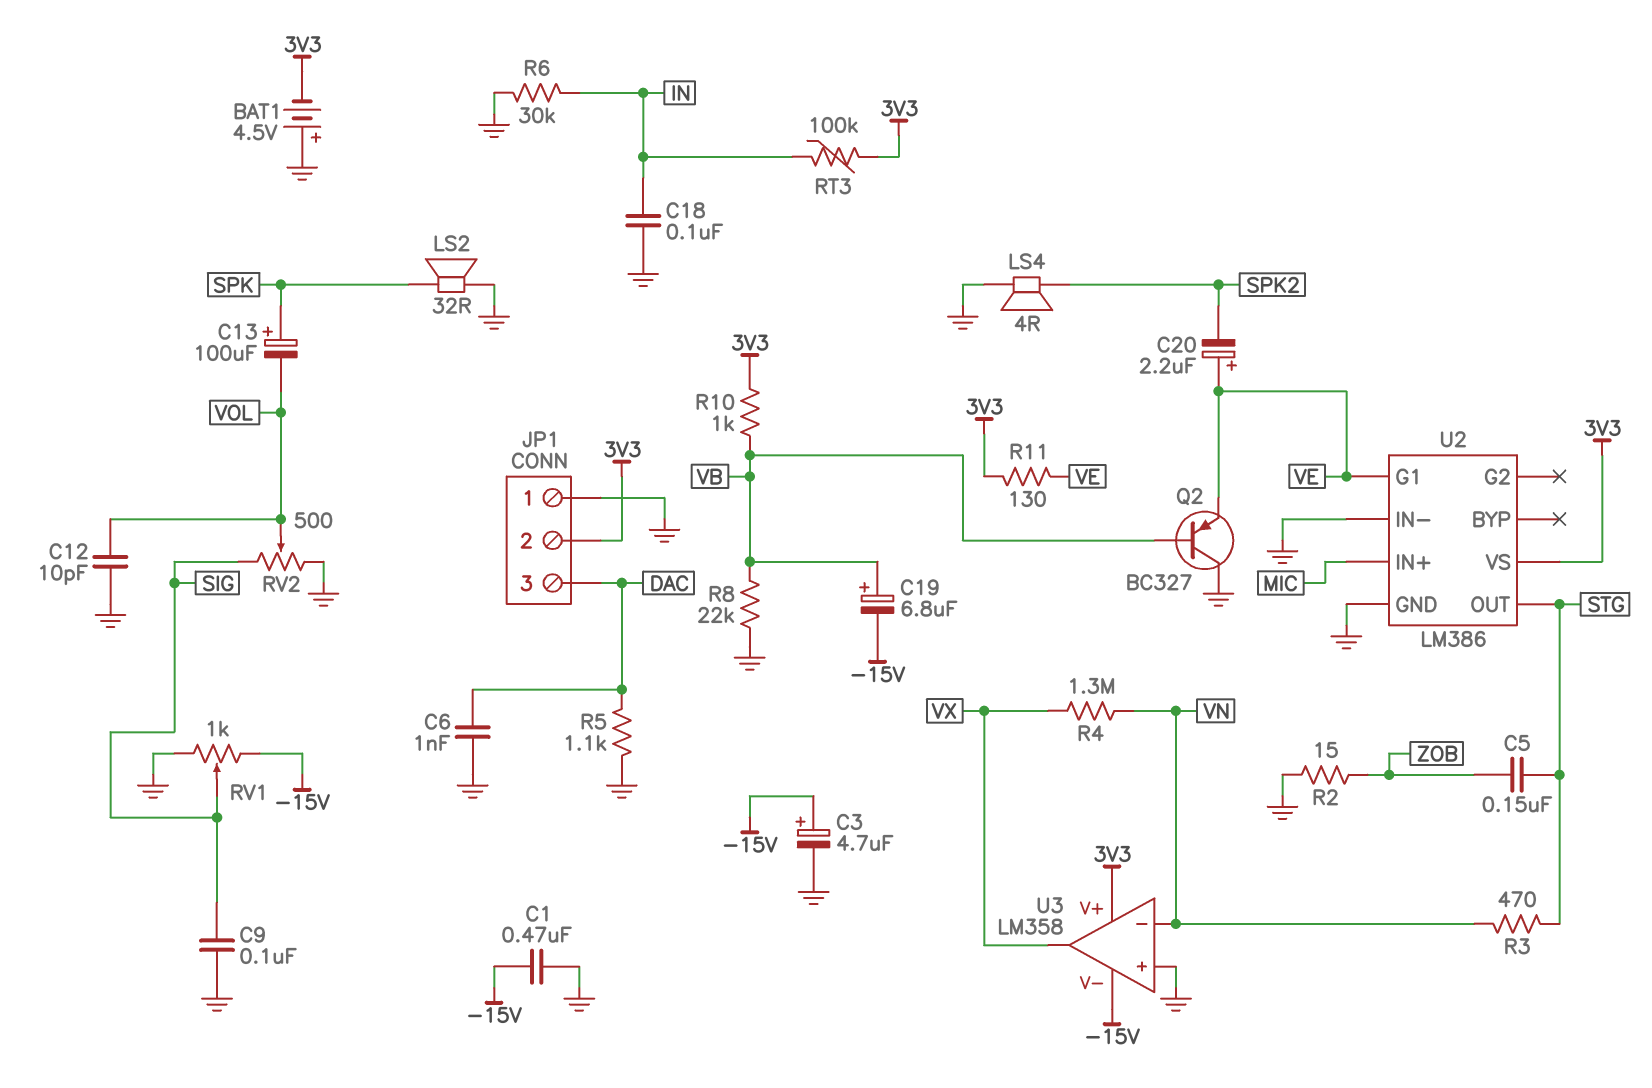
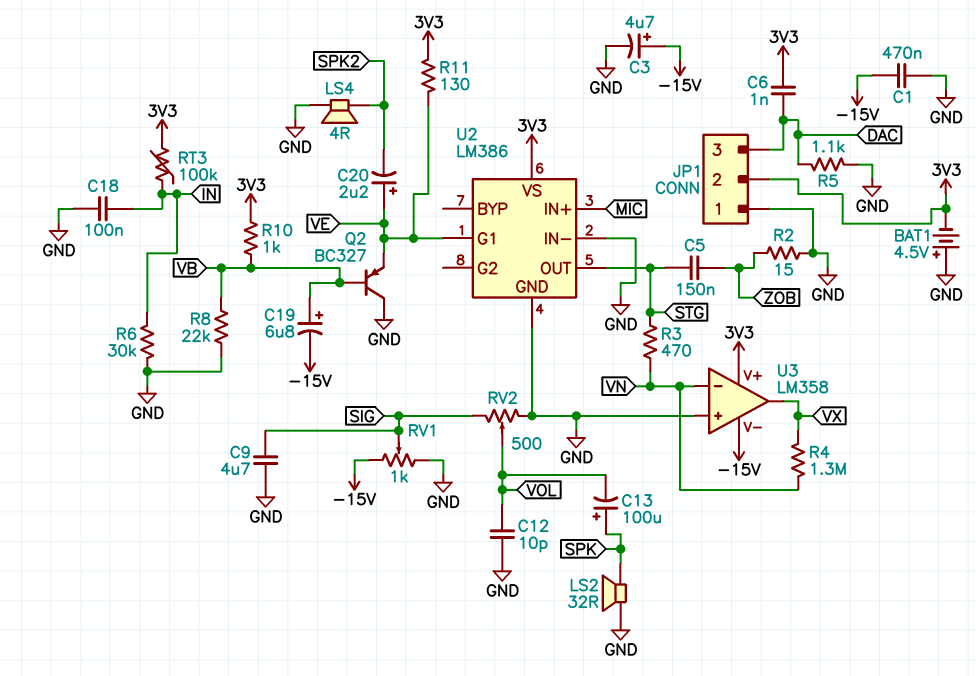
C6: 1nF (DAC, GND) -> 1nF (3V3, DAC)
C9: 100nF (GND, SIG) -> 4.7uF (GND, SIG)

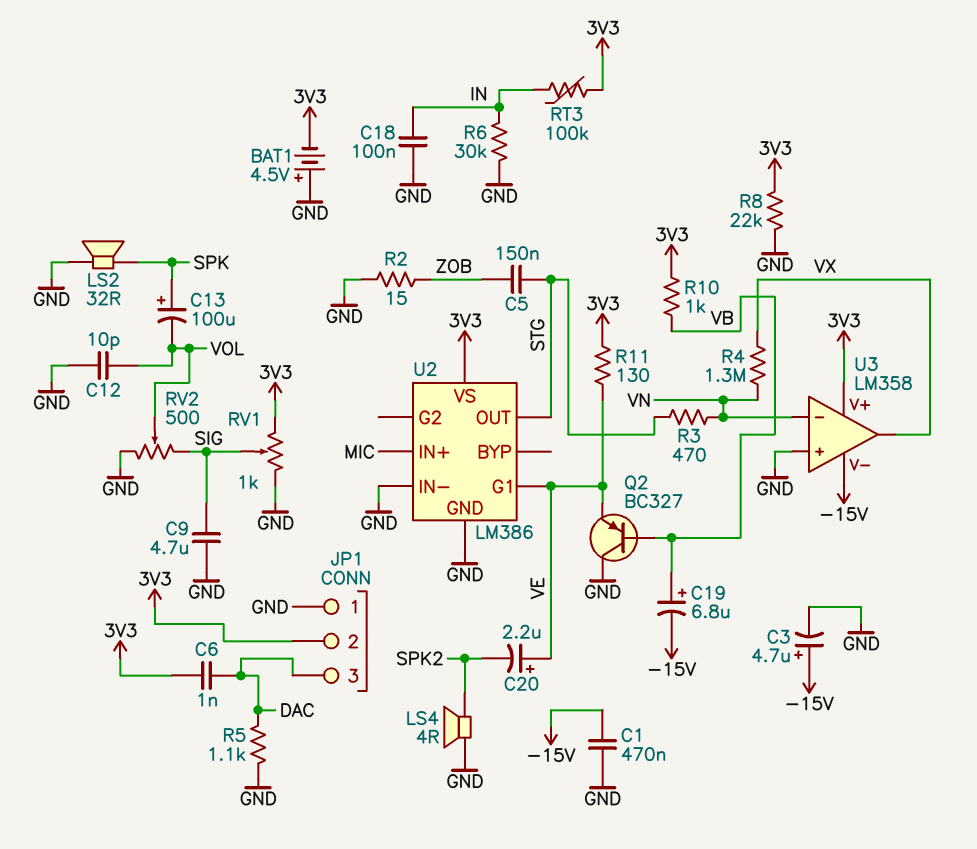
R8: 22k (GND, VB) -> 22k (3V3, GND)
RV1: 1k (-15V, GND, wiper SIG) -> 1k (3V3, GND, wiper SIG)

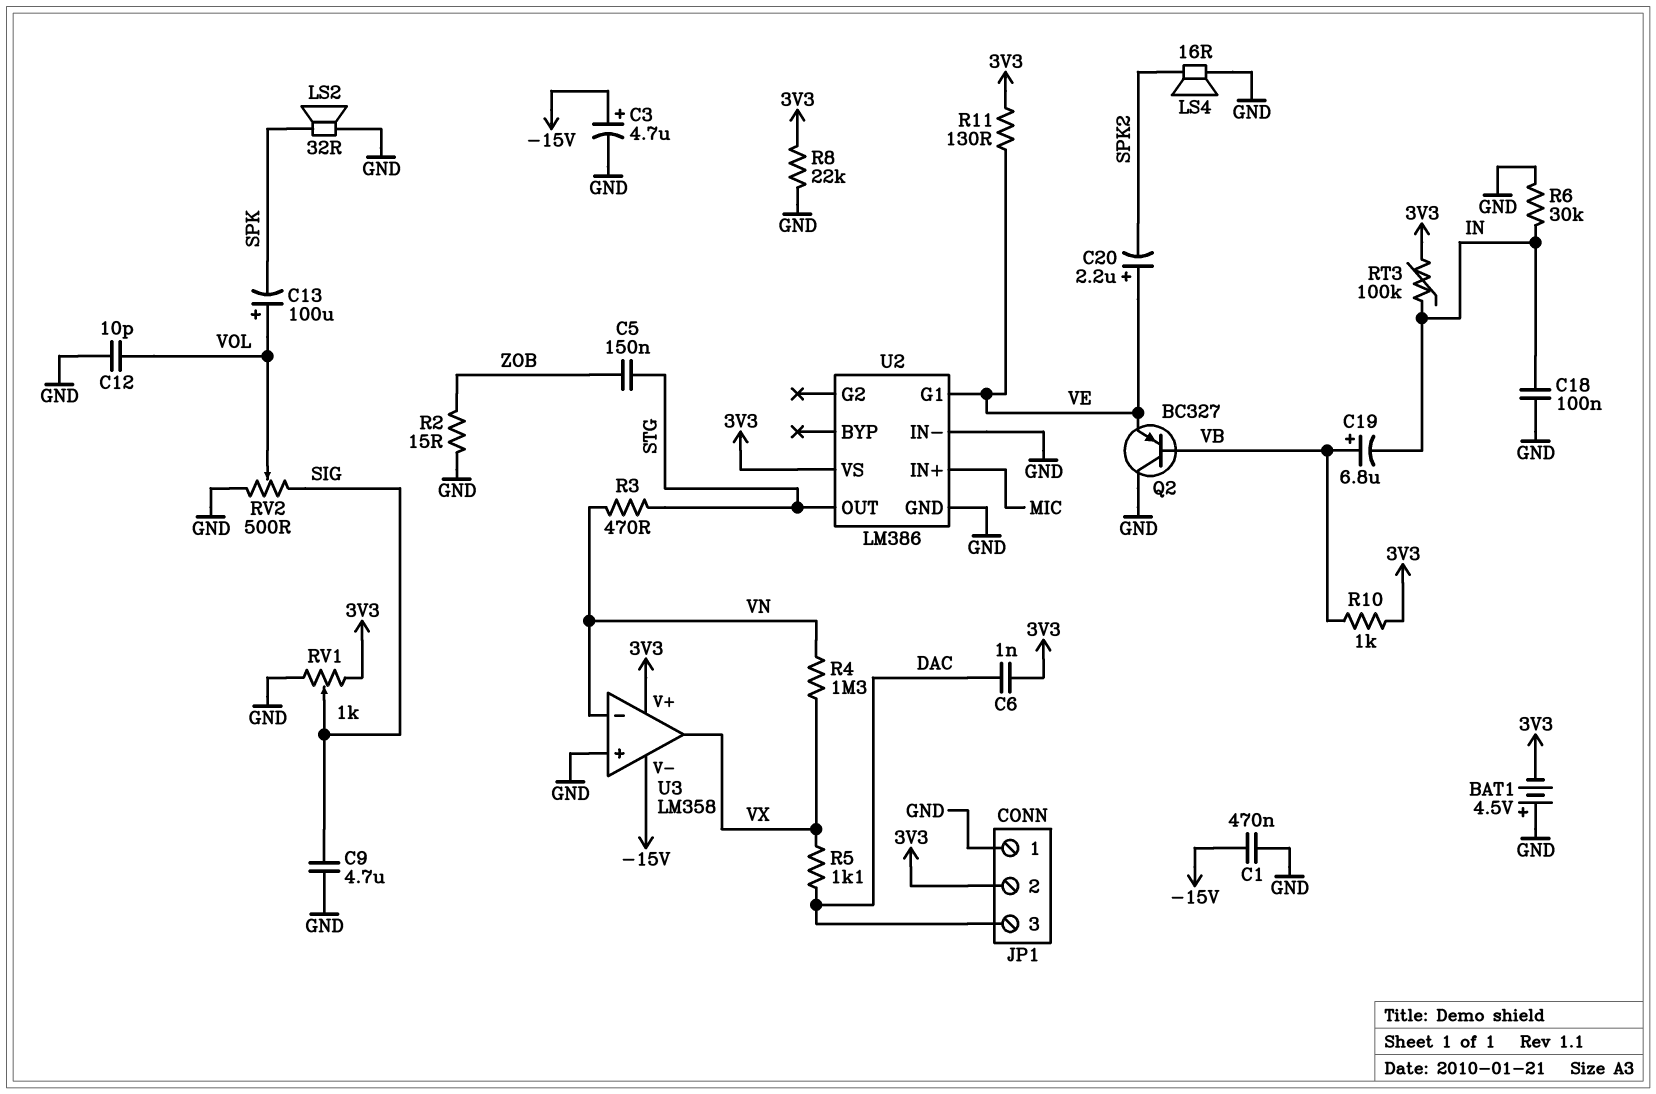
C13: 100uF (plus SPK, minus VOL) -> 100uF (plus VOL, minus SPK)
C19: 6.8uF (plus VB, minus -15V) -> 6.8uF (plus VB, minus IN)
LS4: speaker 4R (GND, SPK2) -> speaker 16R (GND, SPK2)
R5: 1.1k (DAC, GND) -> 1.1k (DAC, VX)

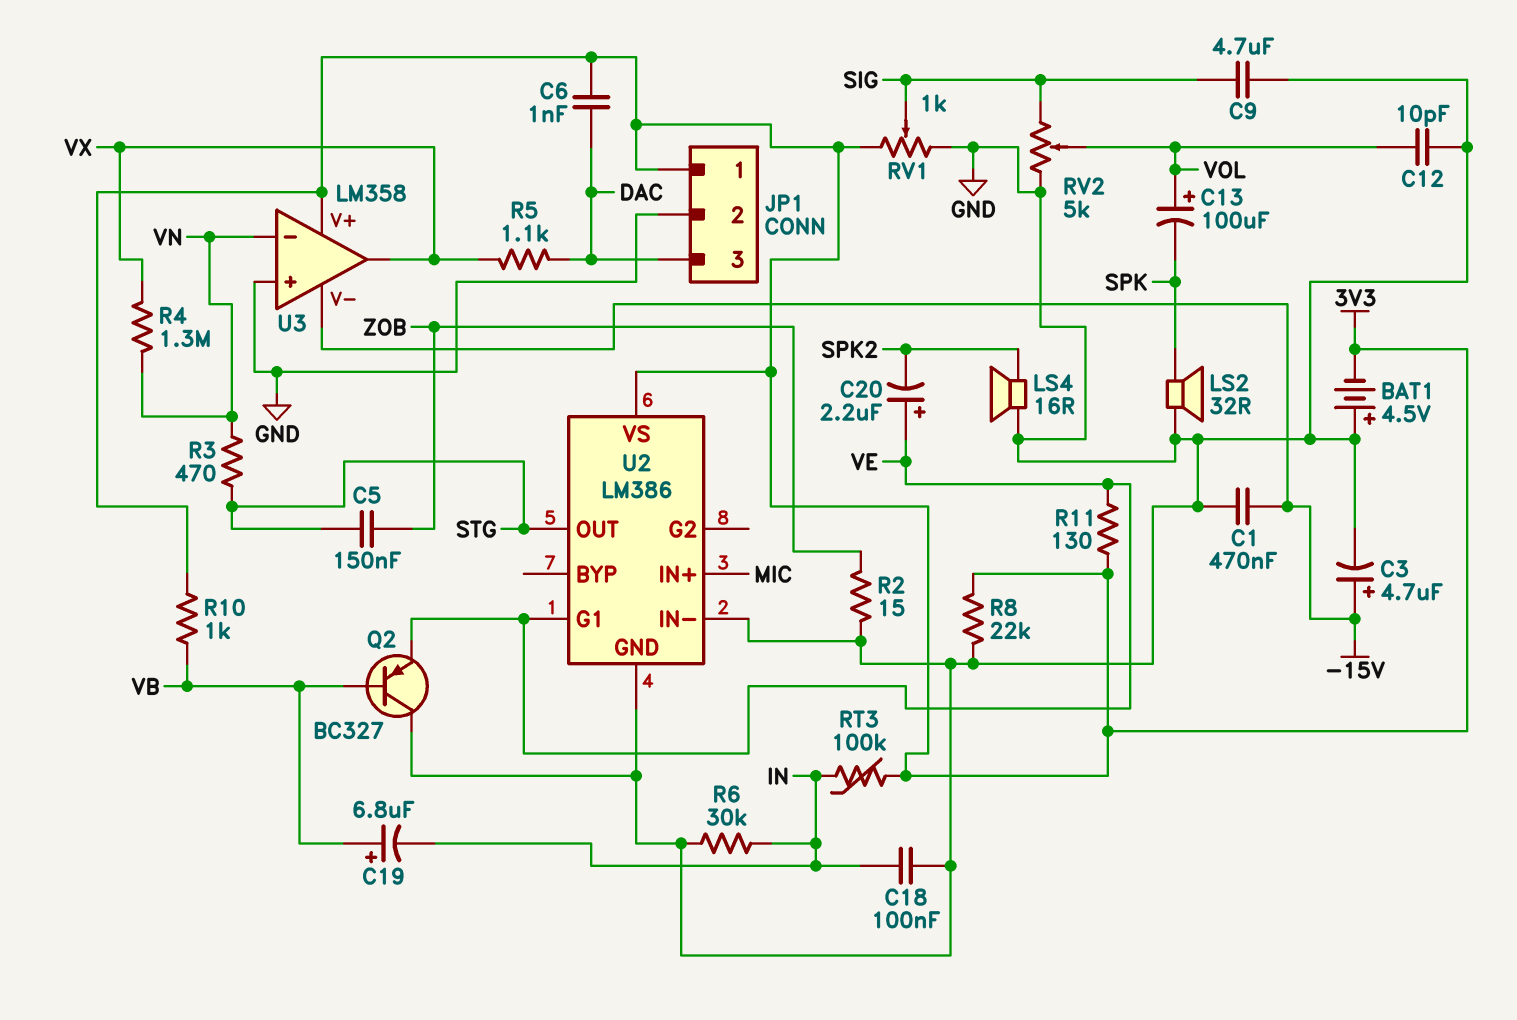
JP1 pin 1: GND -> 3V3
JP1 pin 2: 3V3 -> GND
RV2: 500 (GND, SIG, wiper VOL) -> 5k (GND, SIG, wiper VOL)

